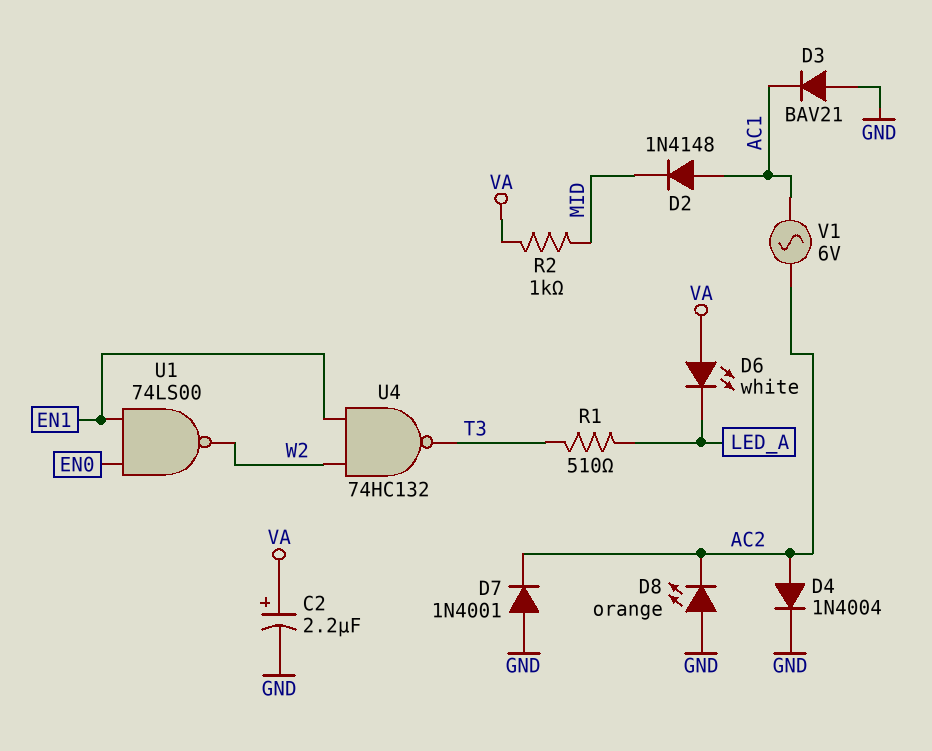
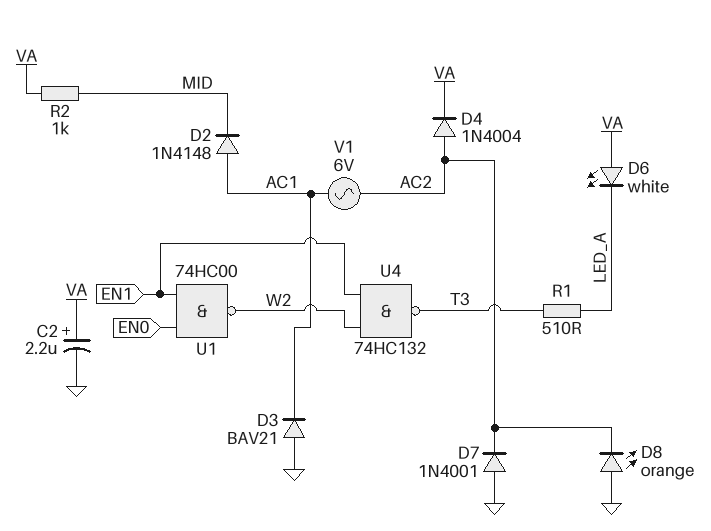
D4: diode 1N4004 (A AC2, K GND) -> diode 1N4004 (A AC2, K VA)
U1: NAND 74LS00 (in EN0, in EN1, out W2) -> NAND 74HC00 (in EN0, in EN1, out W2)

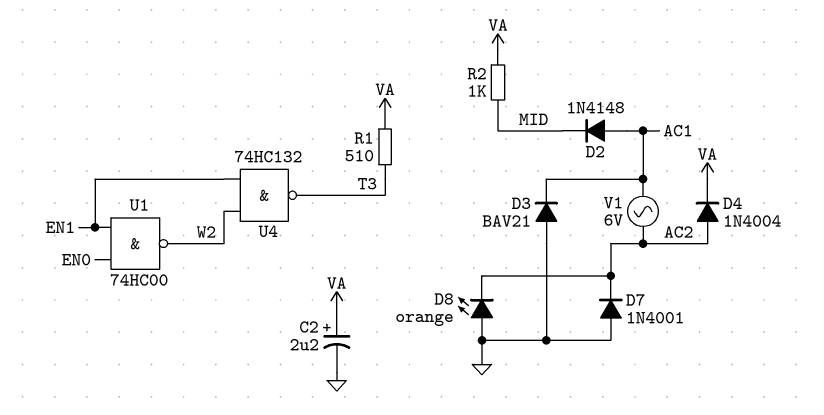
D6: LED white (A VA, K LED_A) -> none
R1: 510 (LED_A, T3) -> 510 (T3, VA)

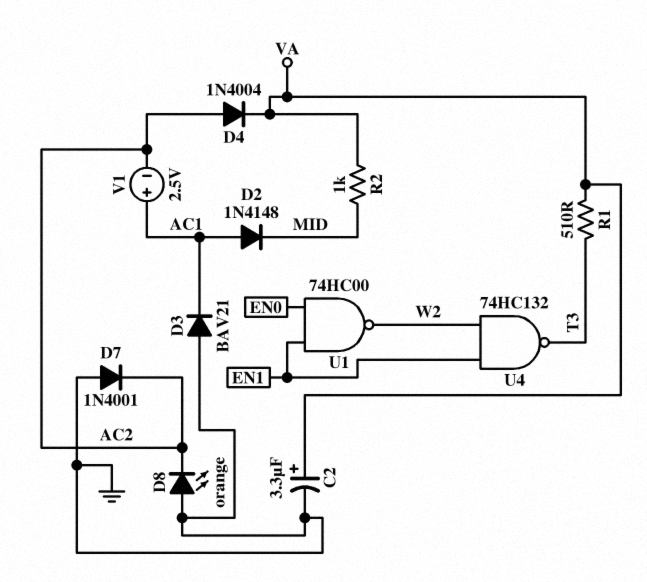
C2: 2.2uF (plus VA, minus GND) -> 3.3uF (plus VA, minus GND)
V1: AC 6V (AC1, AC2) -> 2.5V (plus AC1, minus AC2)

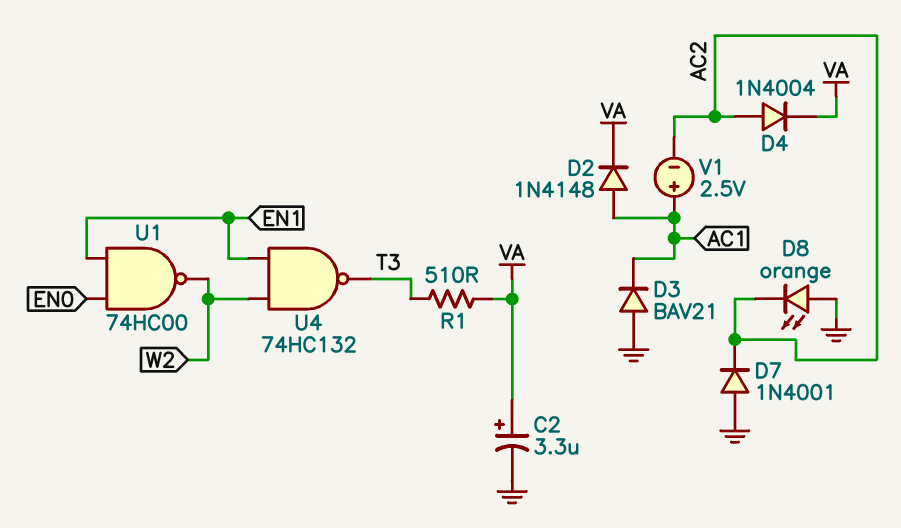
D2: diode 1N4148 (A AC1, K MID) -> diode 1N4148 (A AC1, K VA)
R2: 1k (MID, VA) -> none

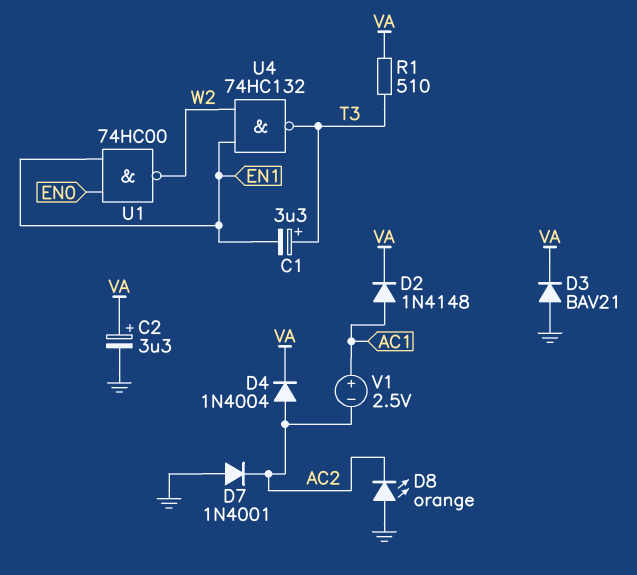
C1: none -> 3.3uF (plus T3, minus EN1)
D3: diode BAV21 (A GND, K AC1) -> diode BAV21 (A GND, K VA)

